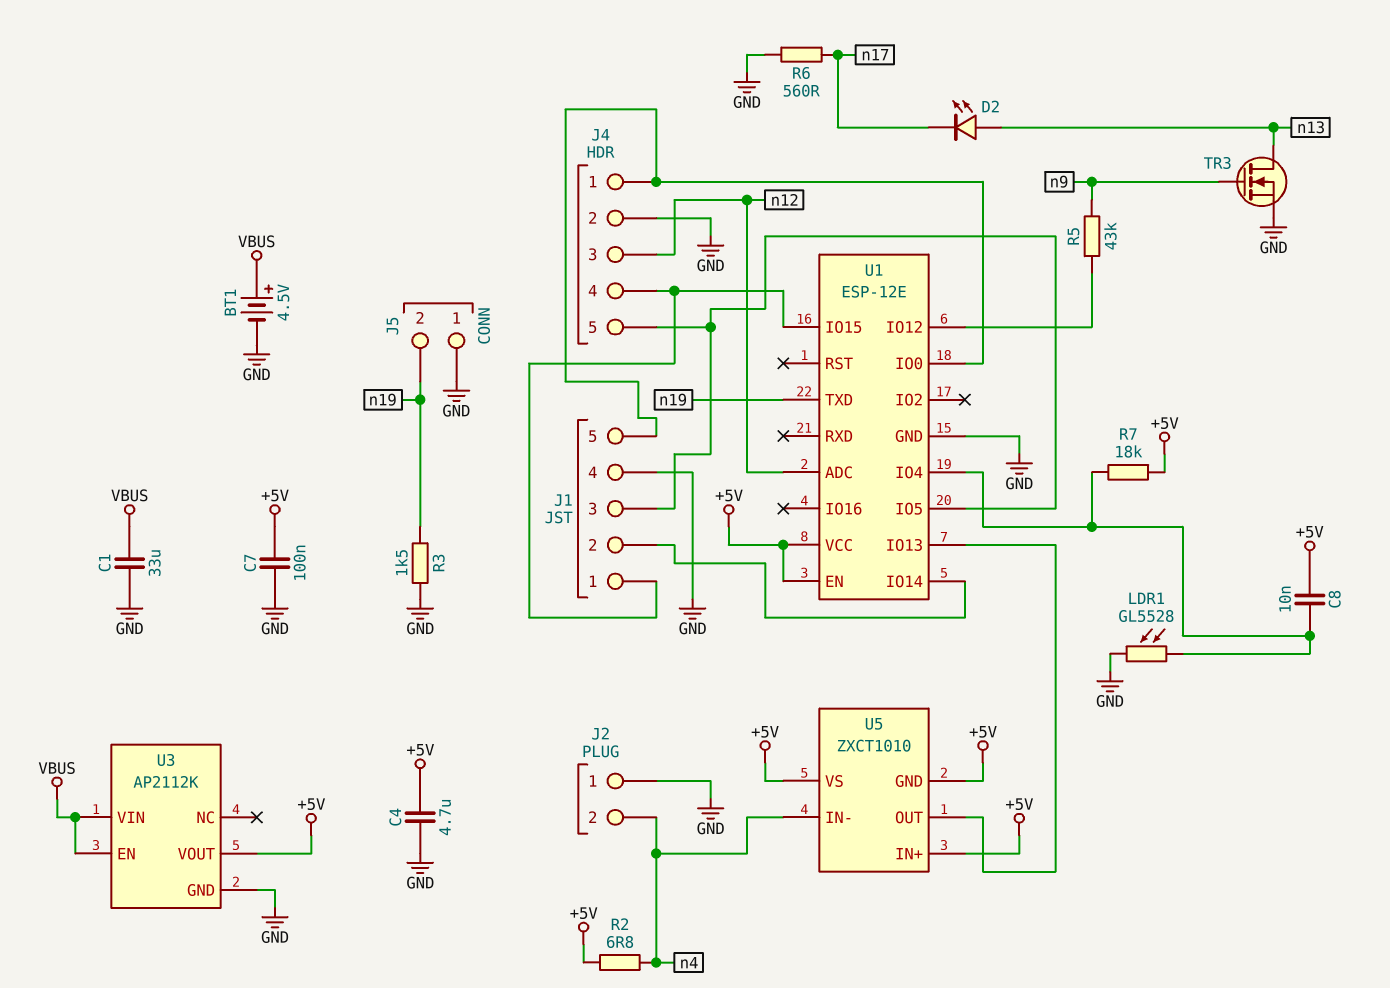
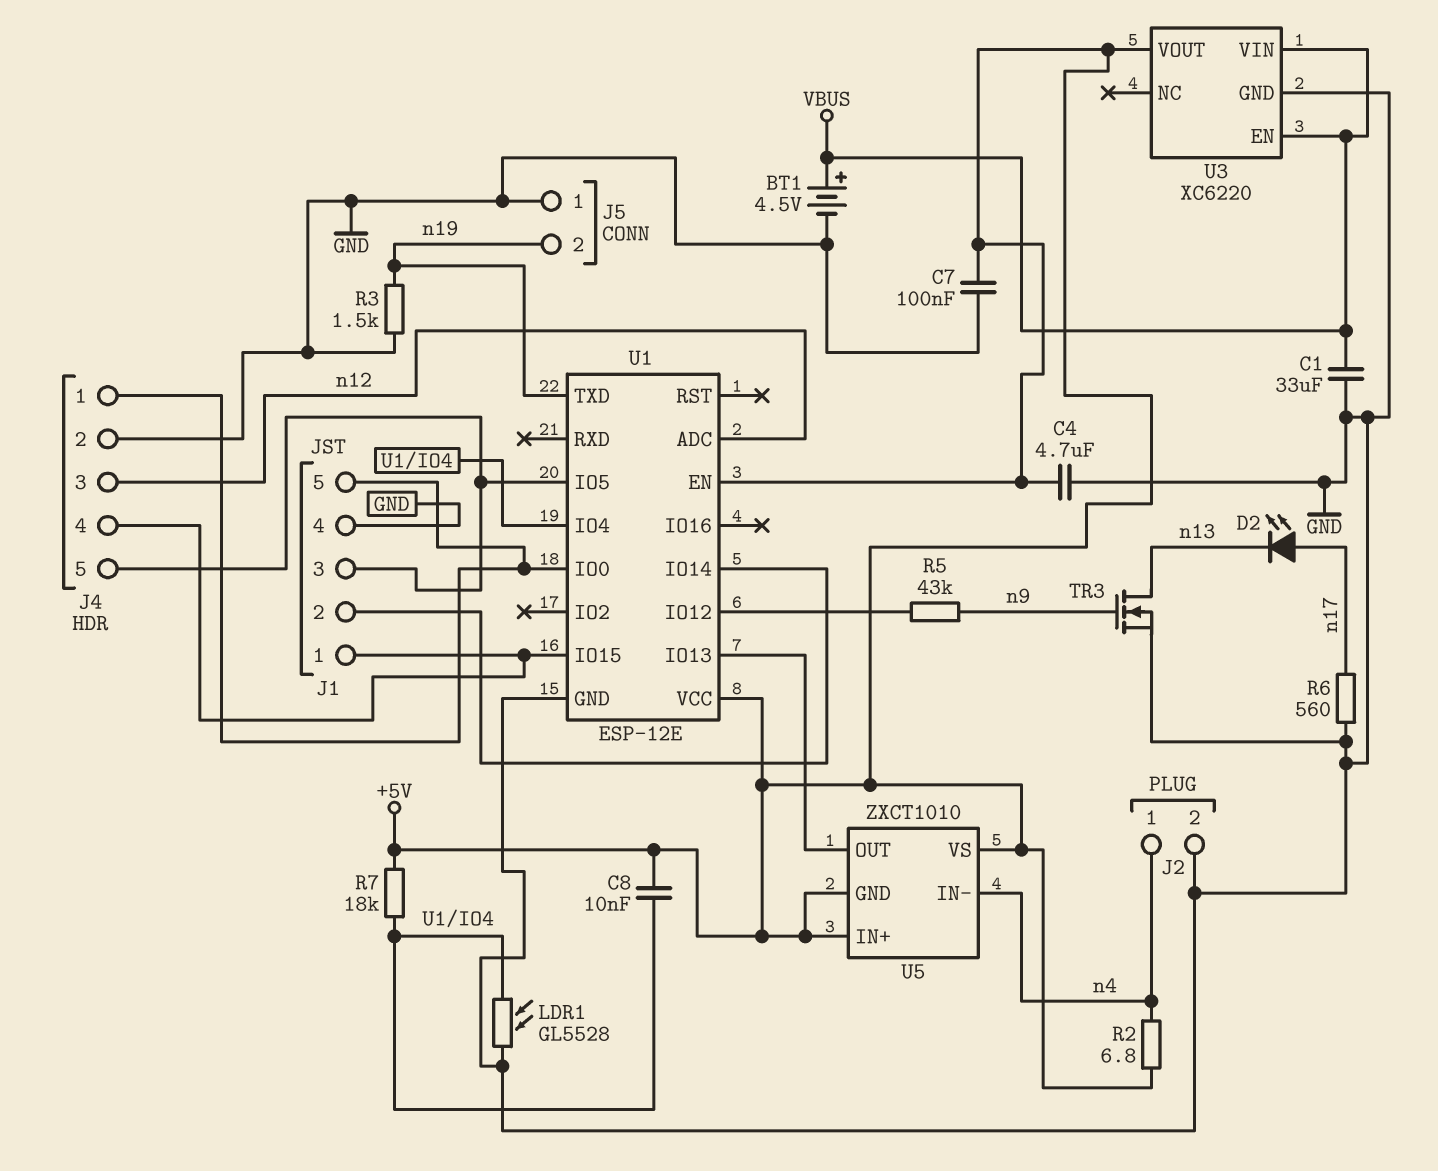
D2: LED (A n13, K n17) -> LED (A n17, K n13)
J2 pin 1: GND -> n4
J2 pin 2: n4 -> GND
U3: AP2112K -> XC6220

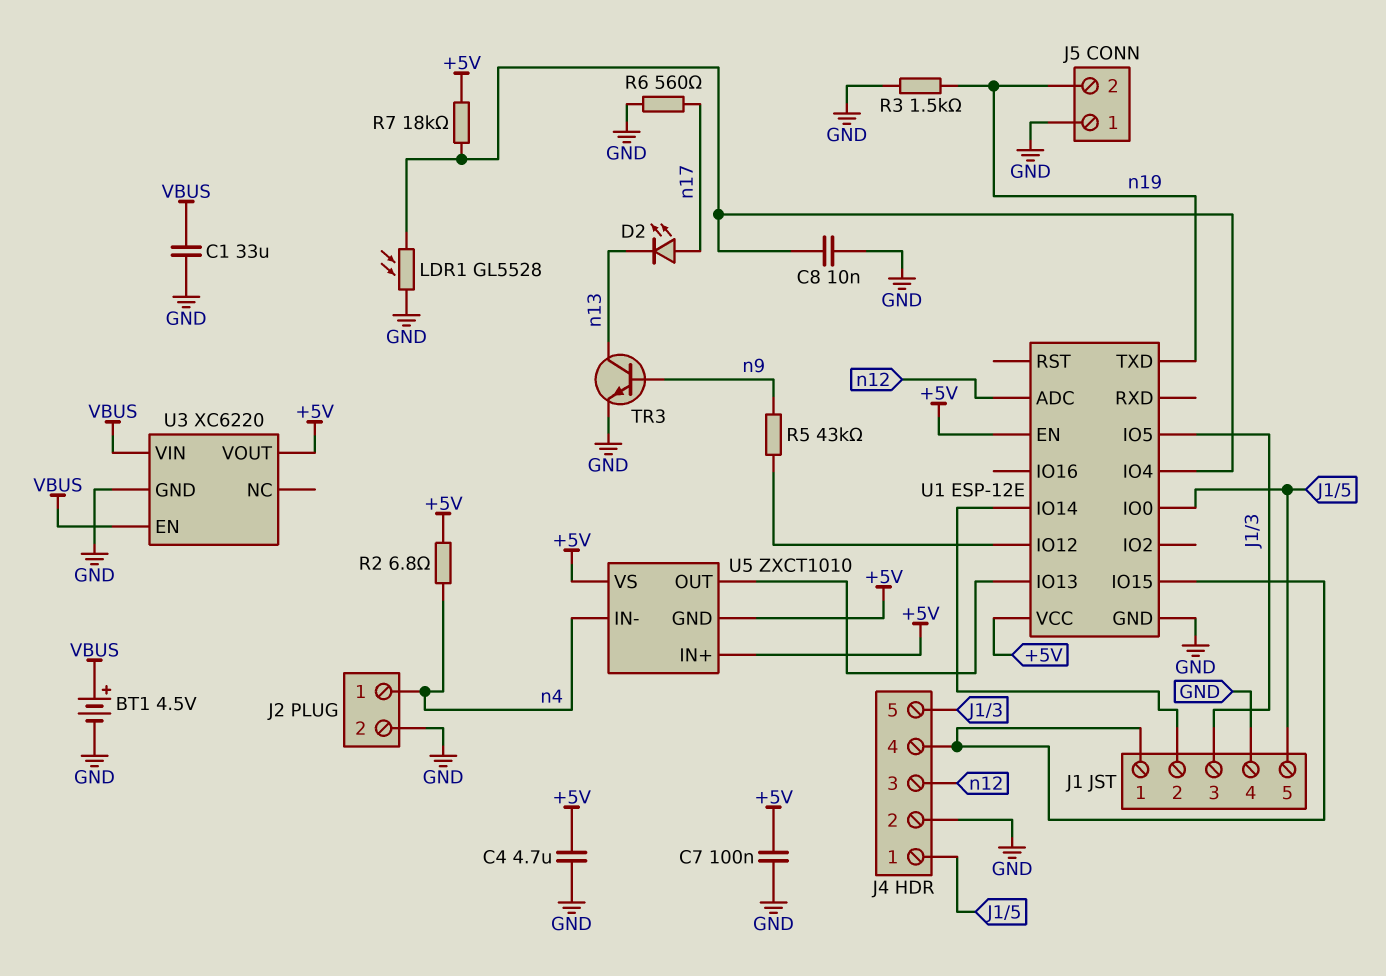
C8: 10nF (+5V, U1/IO4) -> 10nF (GND, U1/IO4)
TR3: NMOS (G n9, D n13, S GND) -> NPN (B n9, C n13, E GND)

